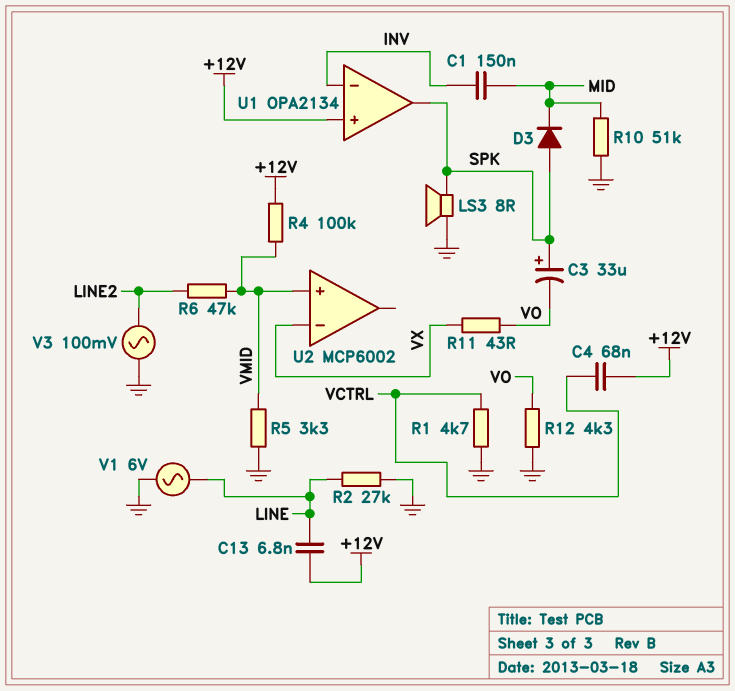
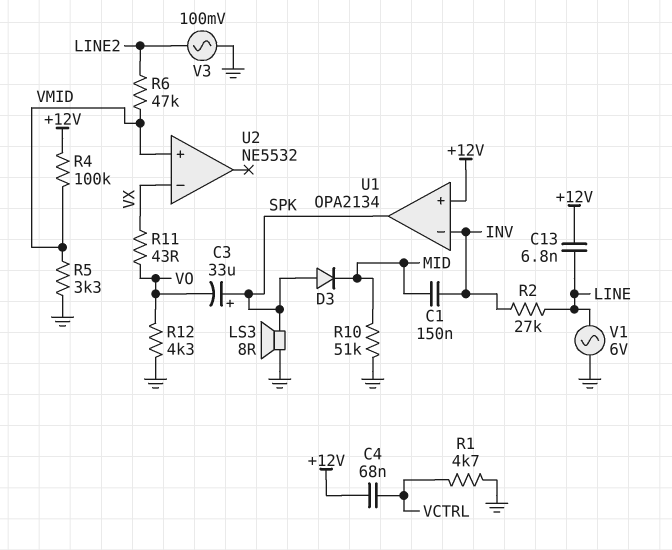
R2: 27k (GND, LINE) -> 27k (INV, LINE)
U2: MCP6002 -> NE5532

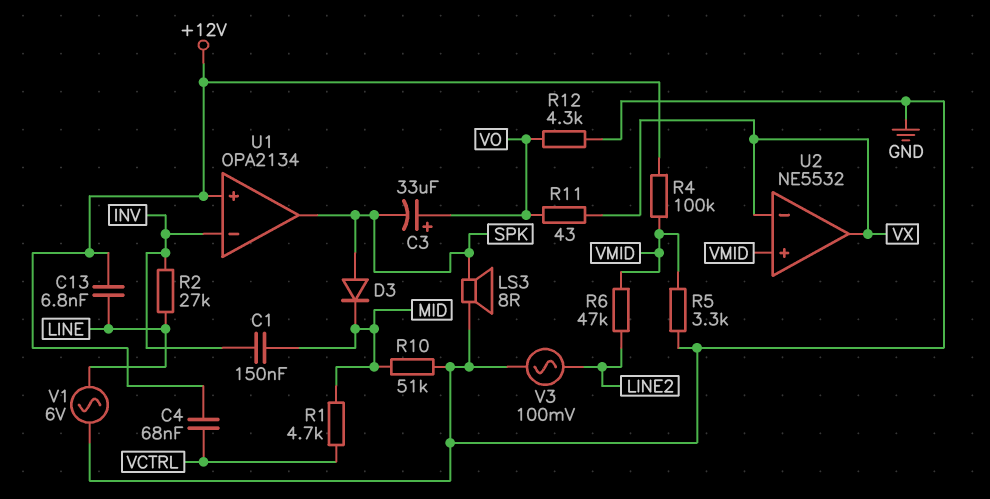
C3: 33uF (plus SPK, minus VO) -> 33uF (plus VO, minus SPK)
R1: 4.7k (GND, VCTRL) -> 4.7k (MID, VCTRL)
U2 pin out: none -> VX

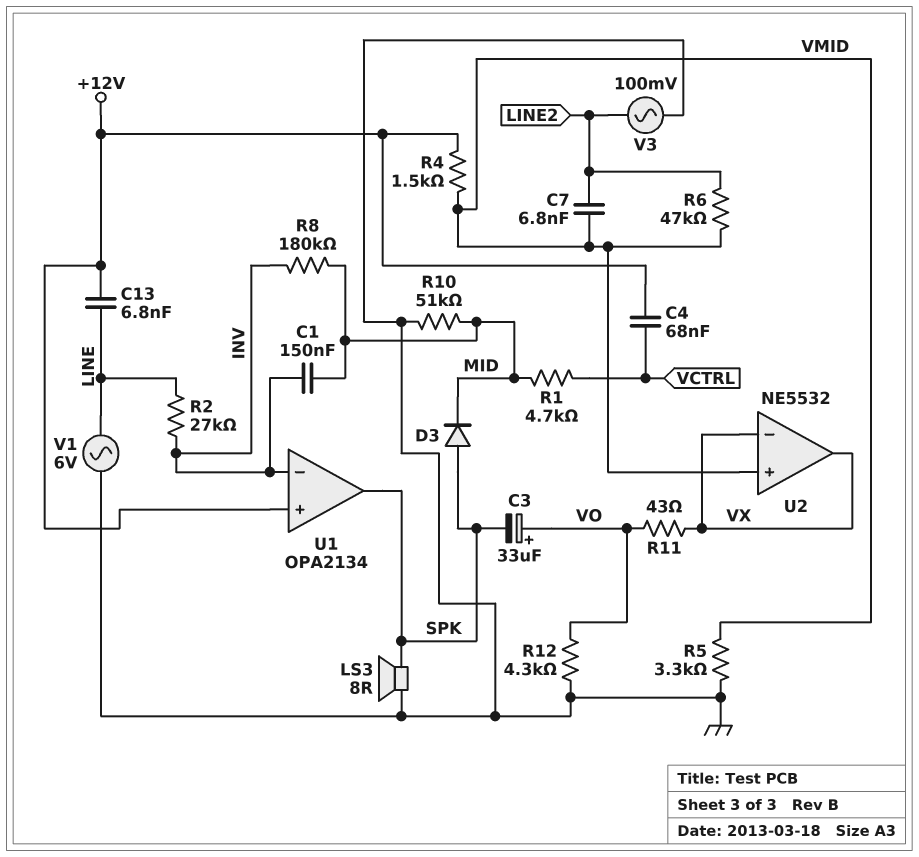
C7: none -> 6.8nF (LINE2, VMID)
R4: 100k (+12V, VMID) -> 1.5k (+12V, VMID)
R8: none -> 180k (INV, MID)

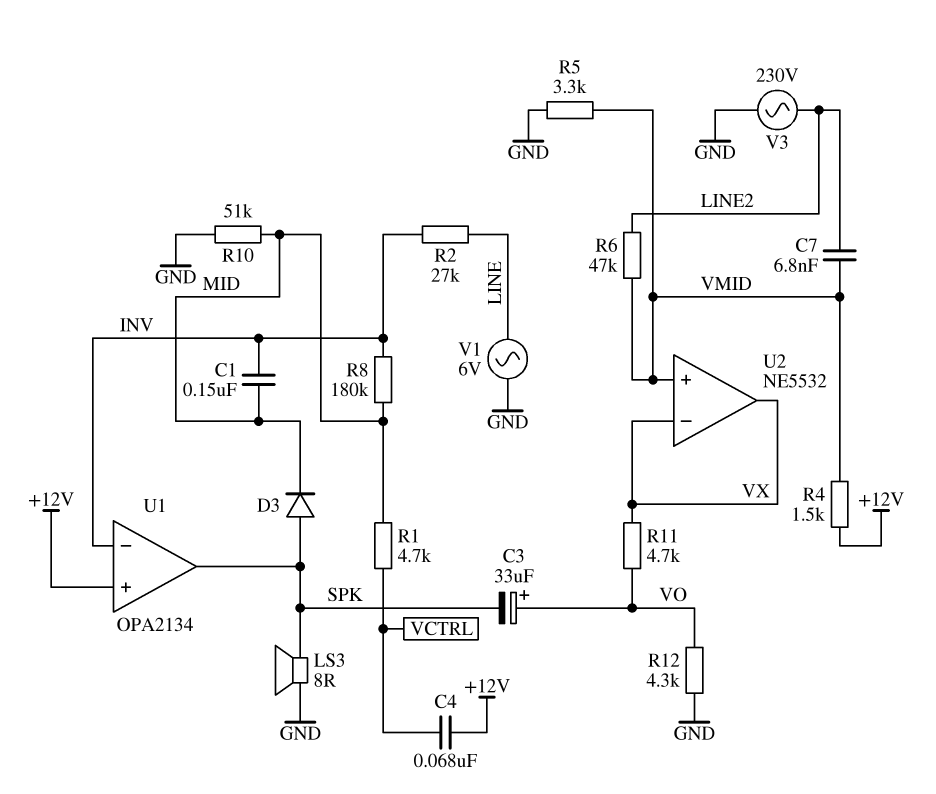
C13: 6.8nF (+12V, LINE) -> none
R11: 43 (VO, VX) -> 4.7k (VO, VX)
V3: AC 100mV (GND, LINE2) -> AC 230V (GND, LINE2)

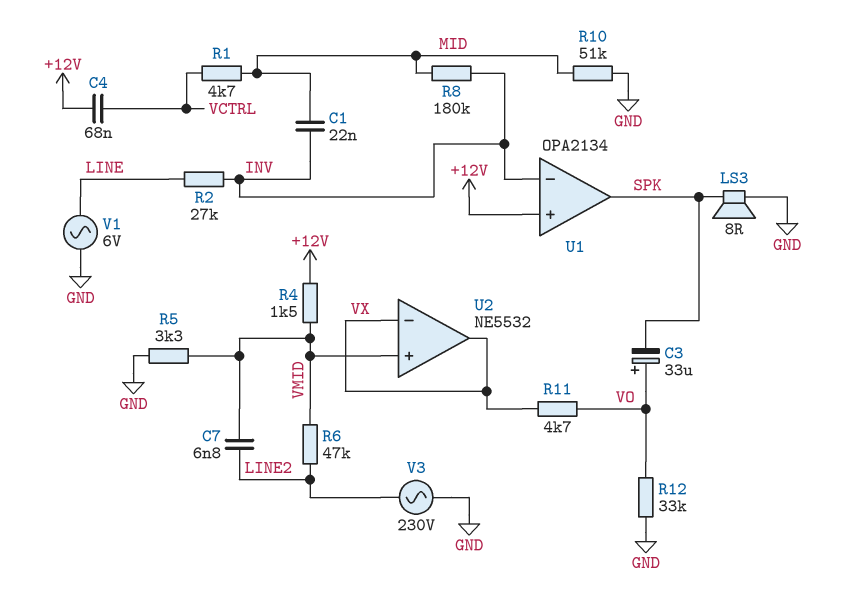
C1: 150nF (INV, MID) -> 22nF (INV, MID)
D3: diode (A SPK, K MID) -> none
R12: 4.3k (GND, VO) -> 33k (GND, VO)

